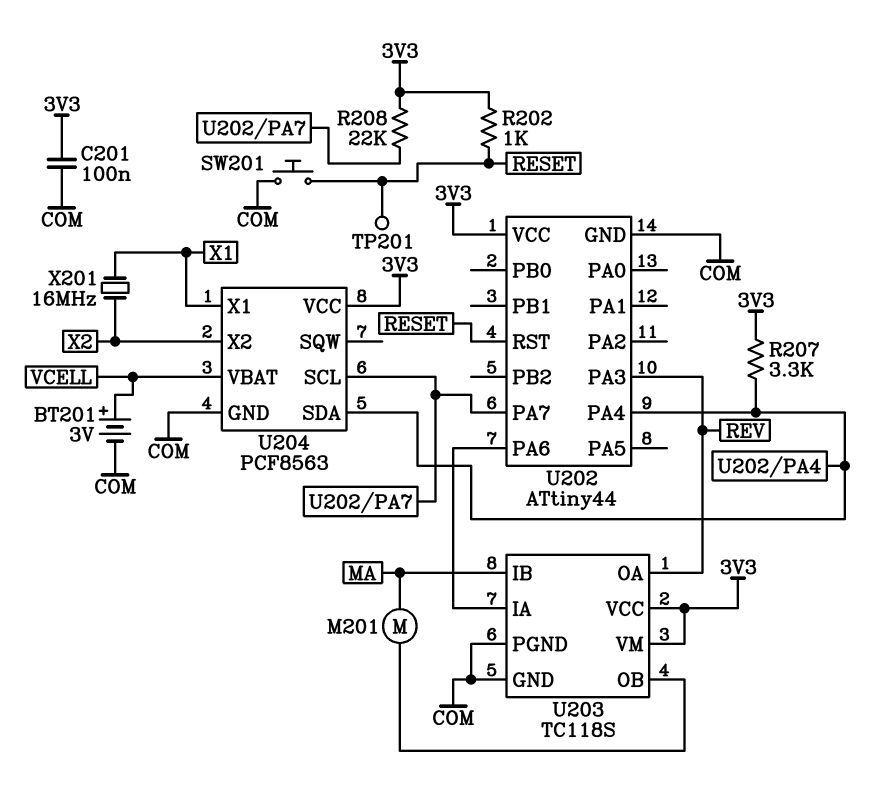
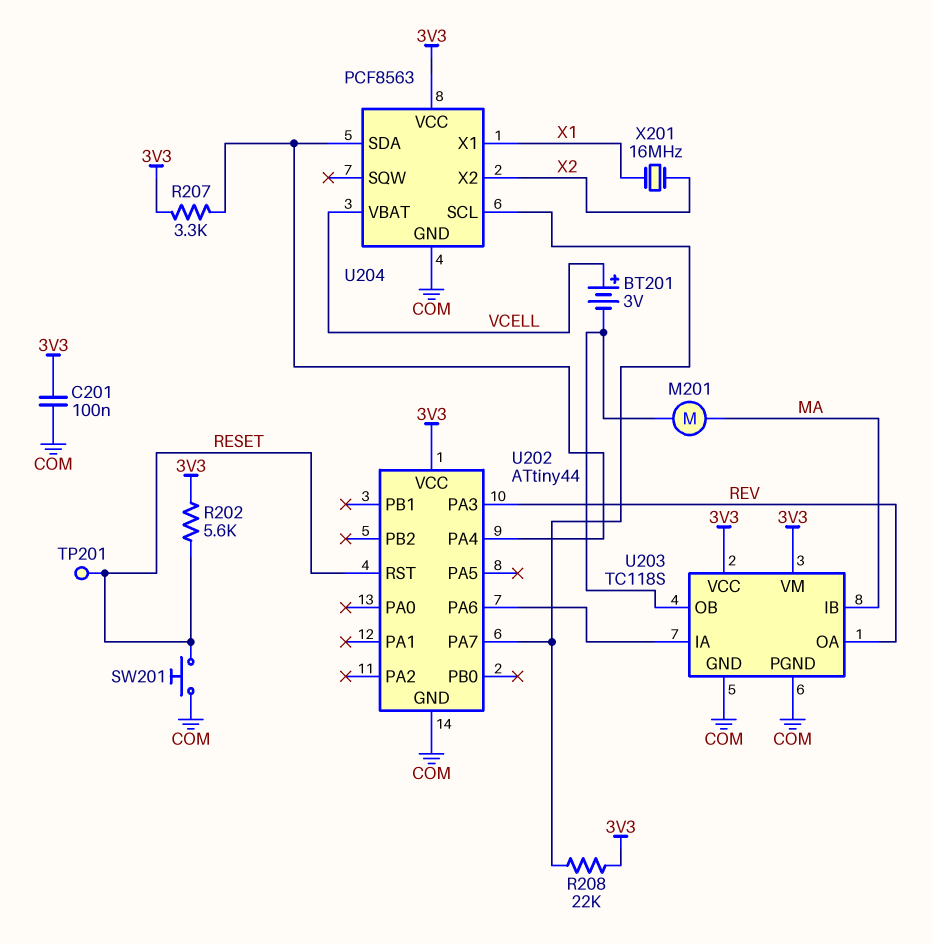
BT201: 3V (plus VCELL, minus COM) -> 3V (plus VCELL, minus U203/OB)
R202: 1k (3V3, RESET) -> 5.6k (3V3, RESET)

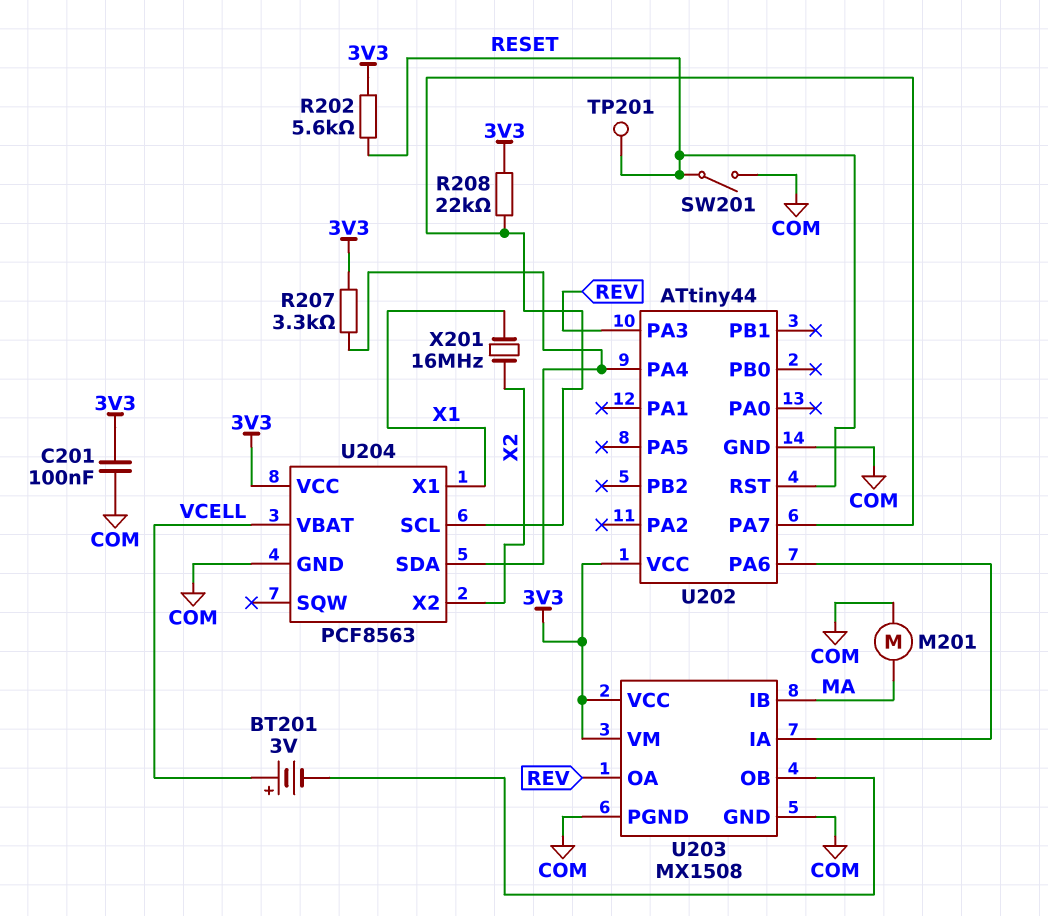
M201: motor (MA, U203/OB) -> motor (COM, MA)
SW201: button (COM, RESET) -> switch (COM, RESET)
U203: TC118S -> MX1508

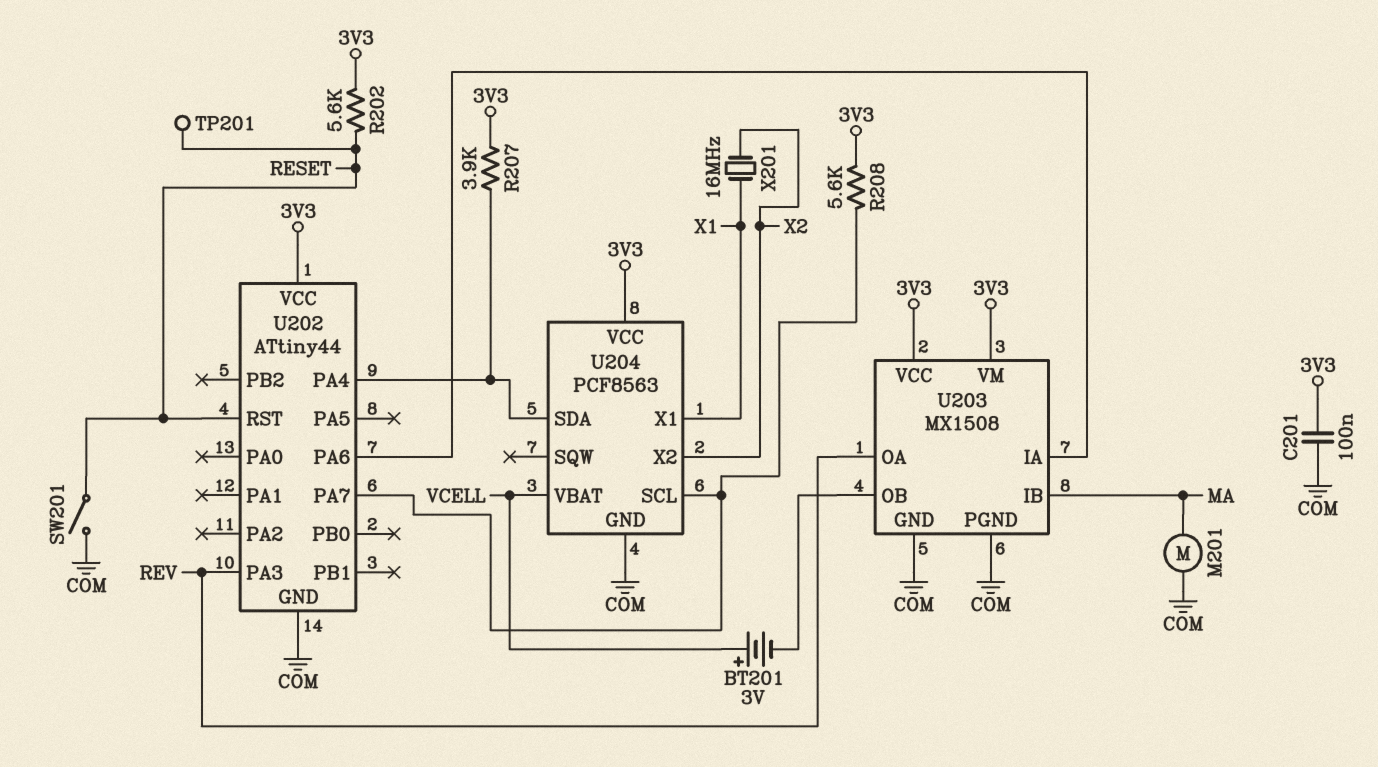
R207: 3.3k (3V3, U202/PA4) -> 3.9k (3V3, U202/PA4)
R208: 22k (3V3, U202/PA7) -> 5.6k (3V3, U202/PA7)

